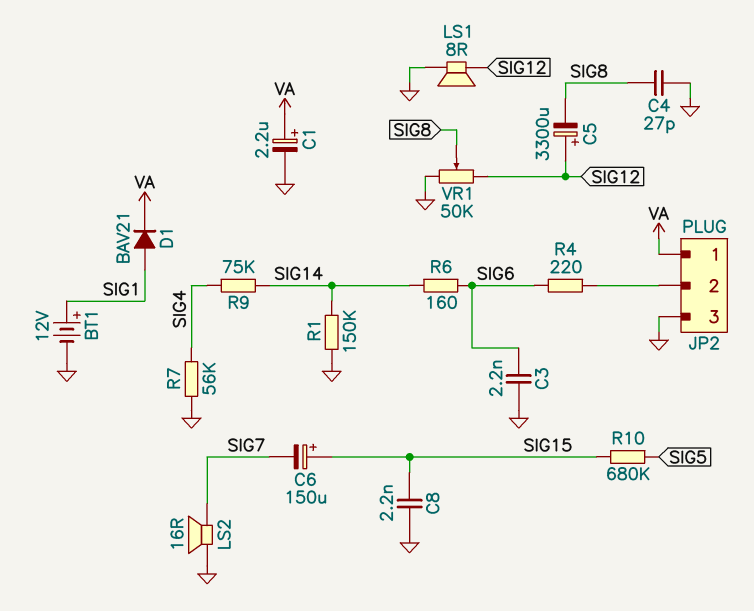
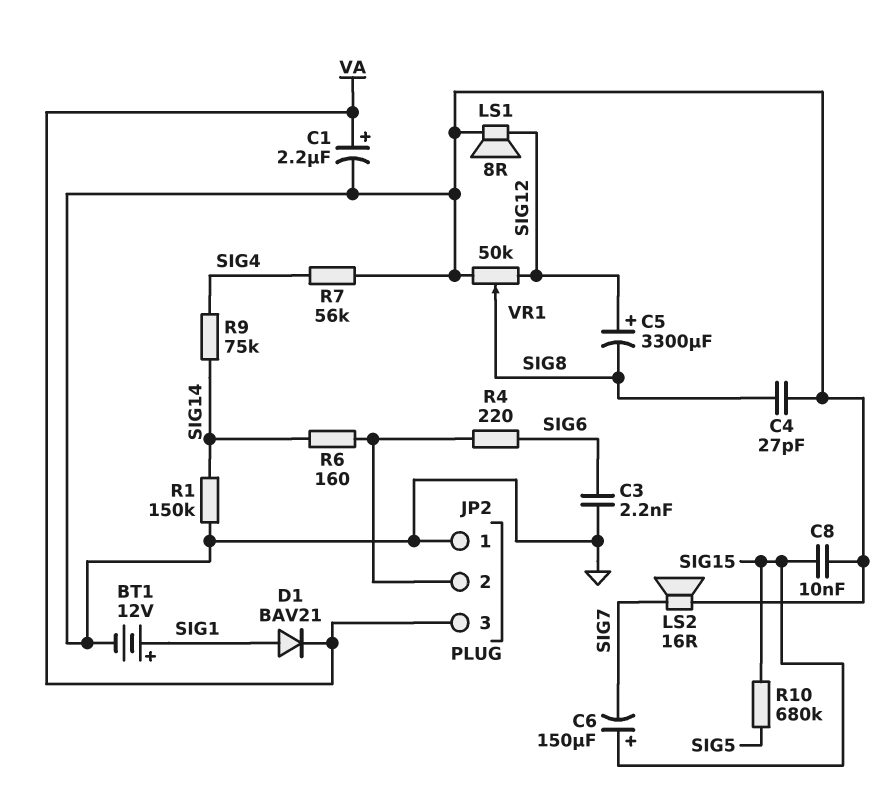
C8: 2.2nF (GND, SIG15) -> 10nF (GND, SIG15)
JP2 pin 1: VA -> GND
JP2 pin 3: GND -> VA
R6: 160 (SIG6, SIG14) -> 160 (JP2/2, SIG14)

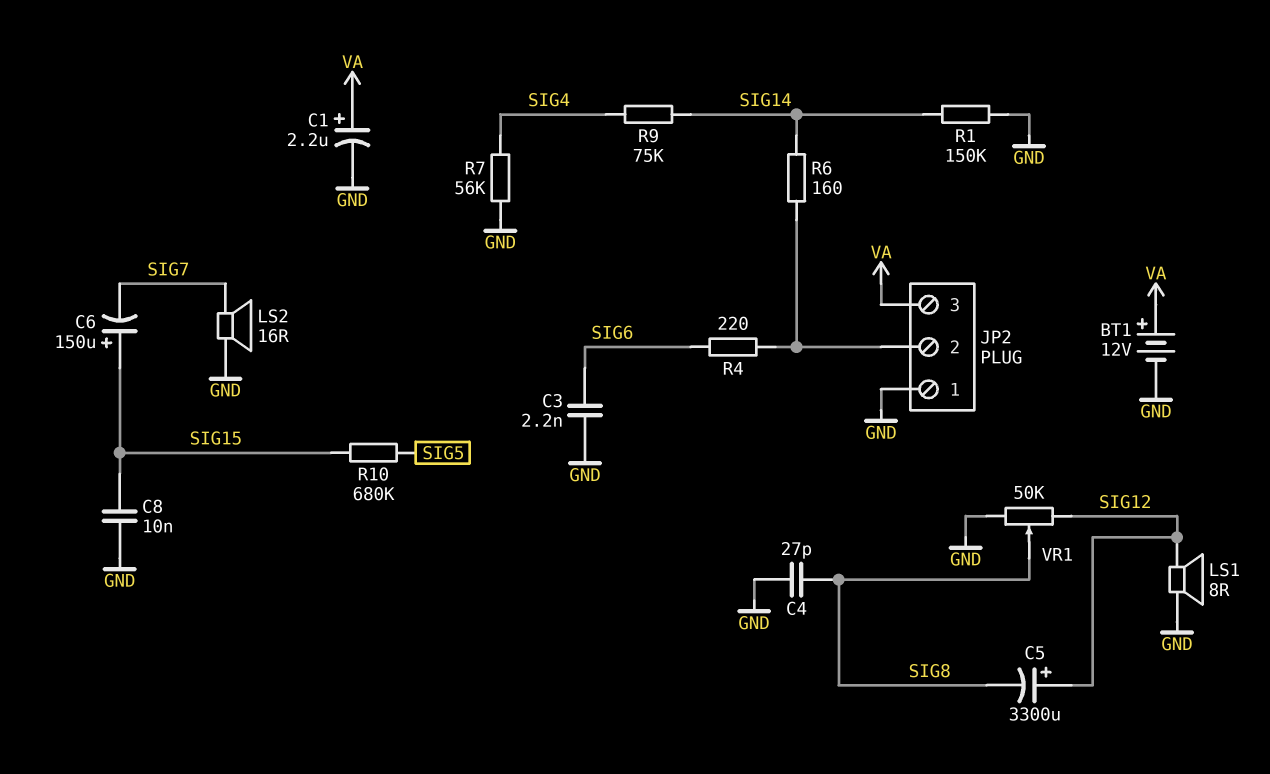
BT1: 12V (plus SIG1, minus GND) -> 12V (plus VA, minus GND)
D1: diode BAV21 (A SIG1, K VA) -> none

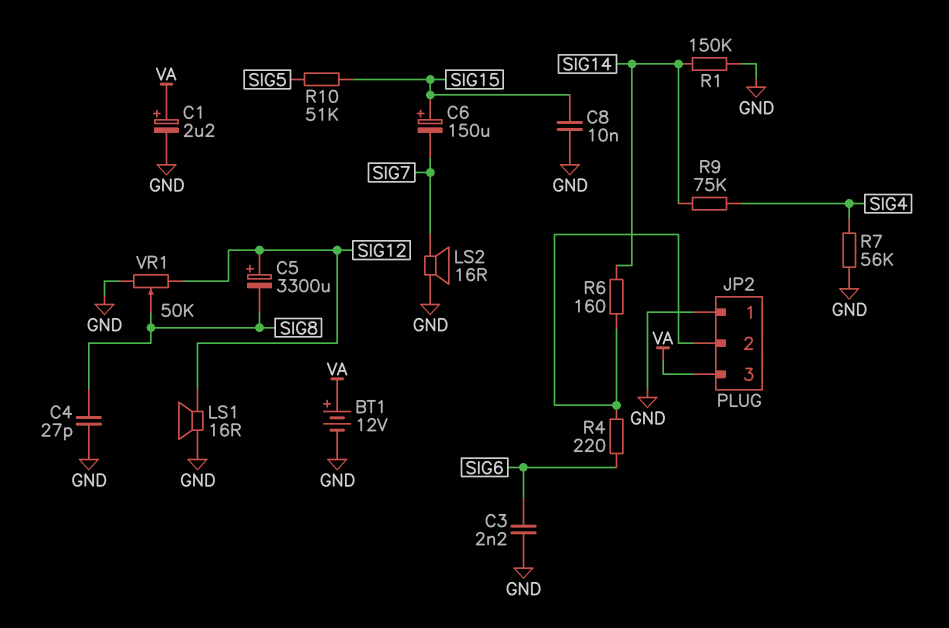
LS1: speaker 8R (GND, SIG12) -> speaker 16R (GND, SIG12)
R10: 680k (SIG5, SIG15) -> 51k (SIG5, SIG15)

